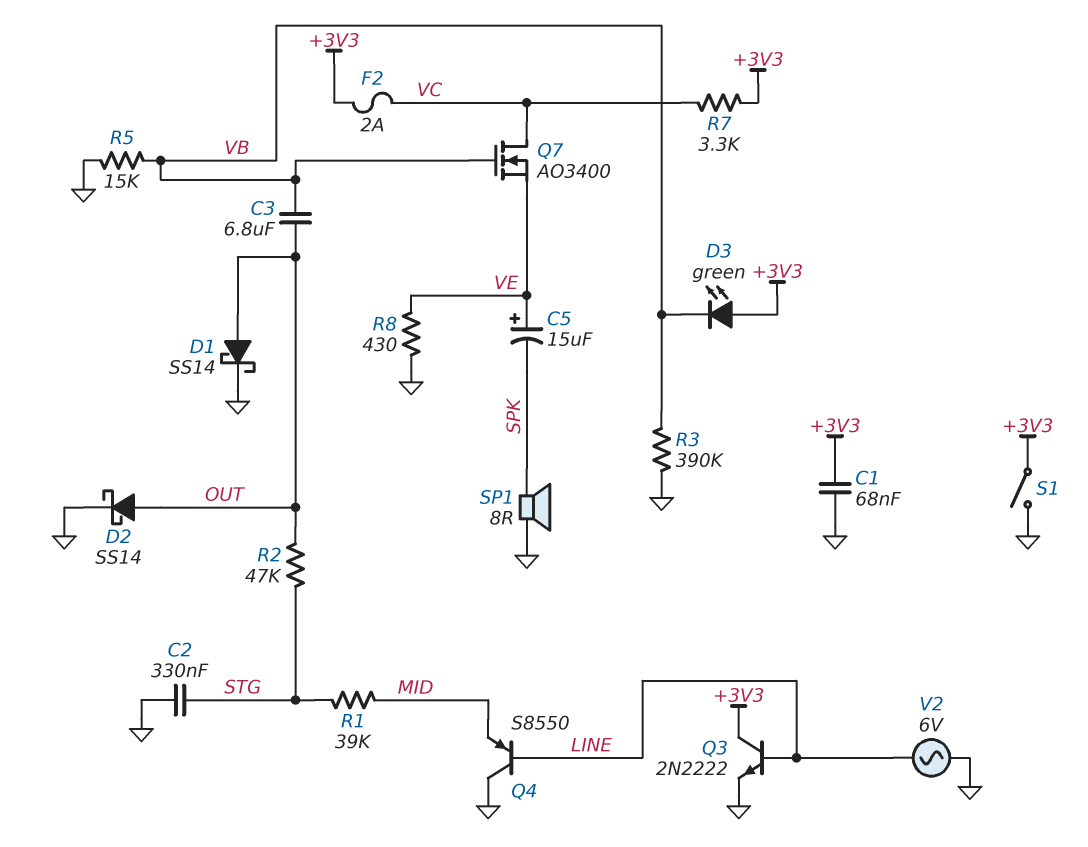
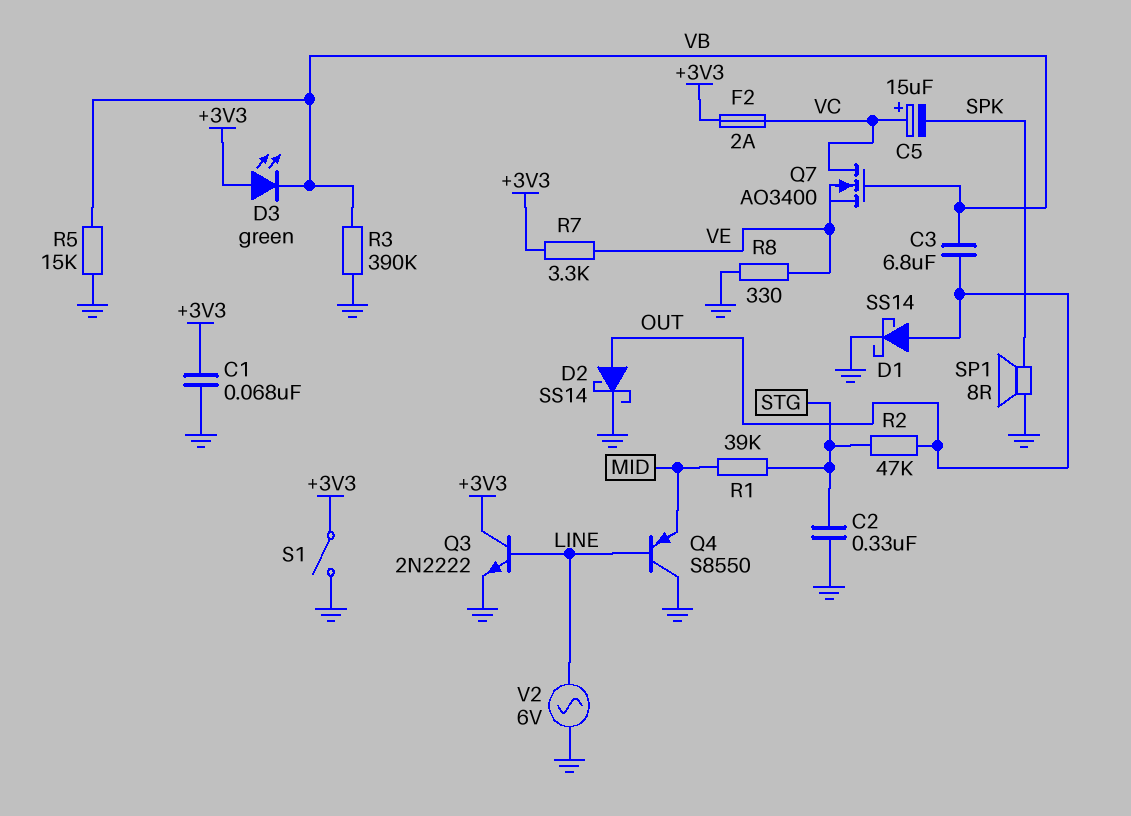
C5: 15uF (plus VE, minus SPK) -> 15uF (plus VC, minus SPK)
R7: 3.3k (+3V3, VC) -> 3.3k (+3V3, VE)
R8: 430 (GND, VE) -> 330 (GND, VE)

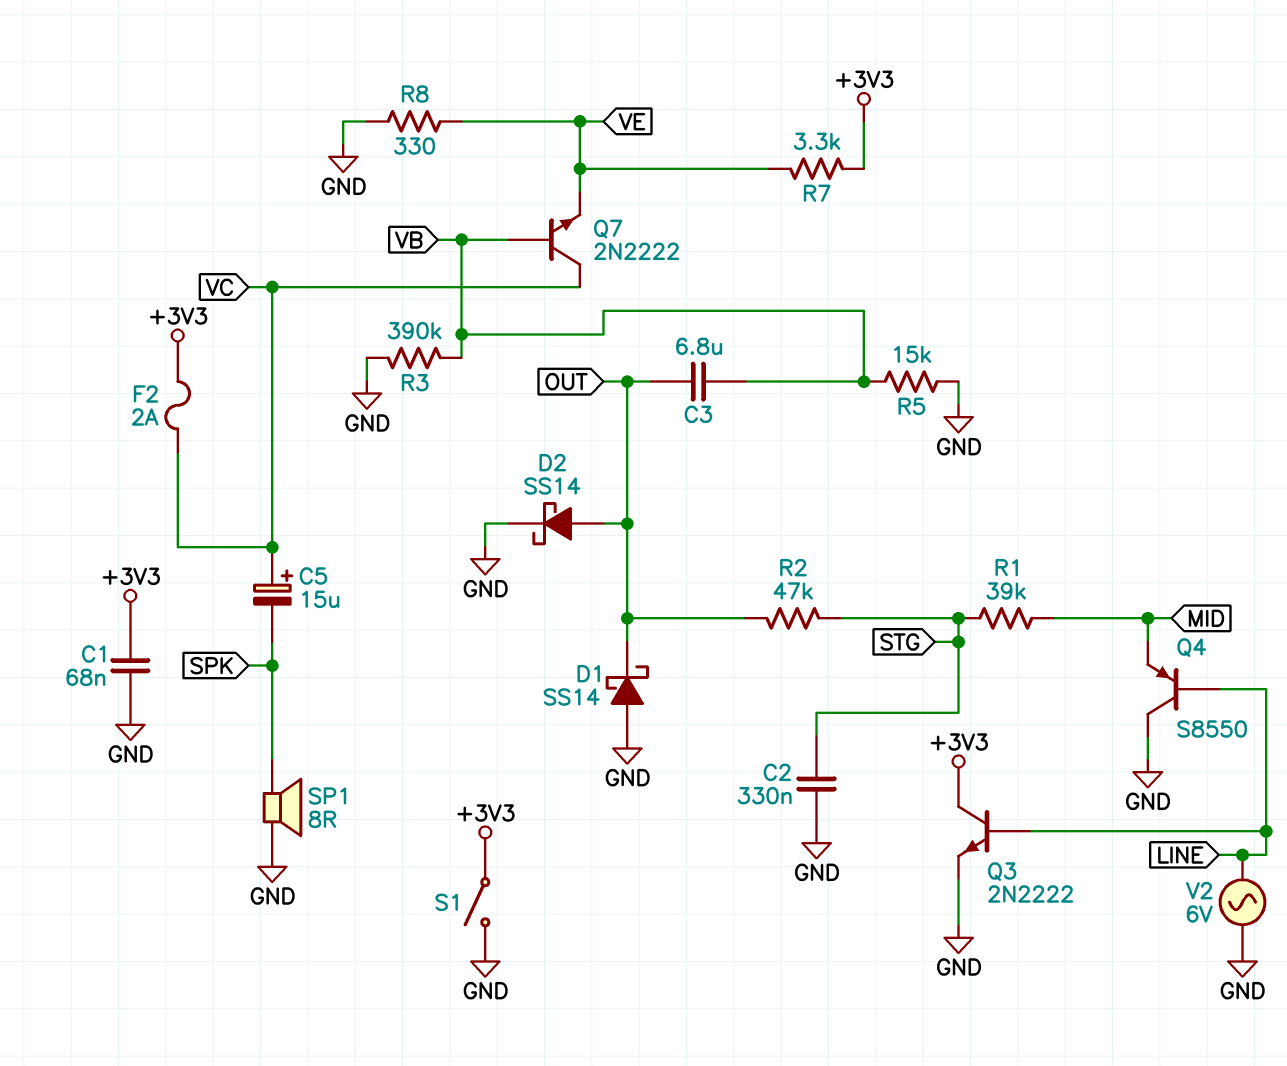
D1: schottky SS14 (A OUT, K GND) -> schottky SS14 (A GND, K OUT)
D3: LED green (A +3V3, K VB) -> none
Q7: NMOS AO3400 (G VB, D VC, S VE) -> NPN 2N2222 (B VB, C VC, E VE)

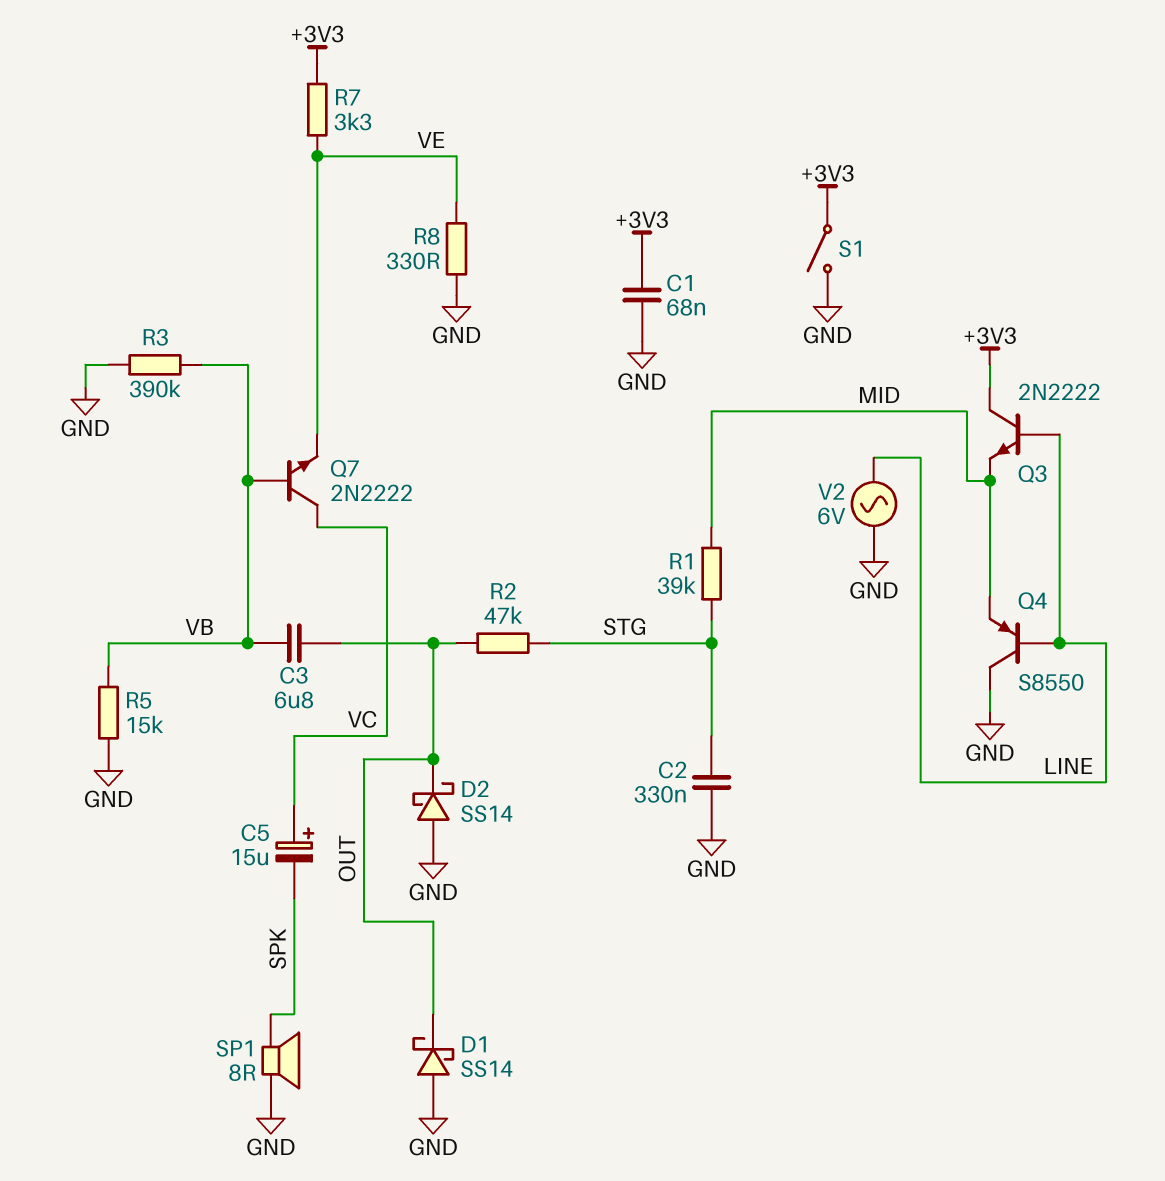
D2: schottky SS14 (A OUT, K GND) -> schottky SS14 (A GND, K OUT)
F2: 2A (+3V3, VC) -> none
Q3: NPN 2N2222 (B LINE, C +3V3, E GND) -> NPN 2N2222 (B LINE, C +3V3, E MID)

